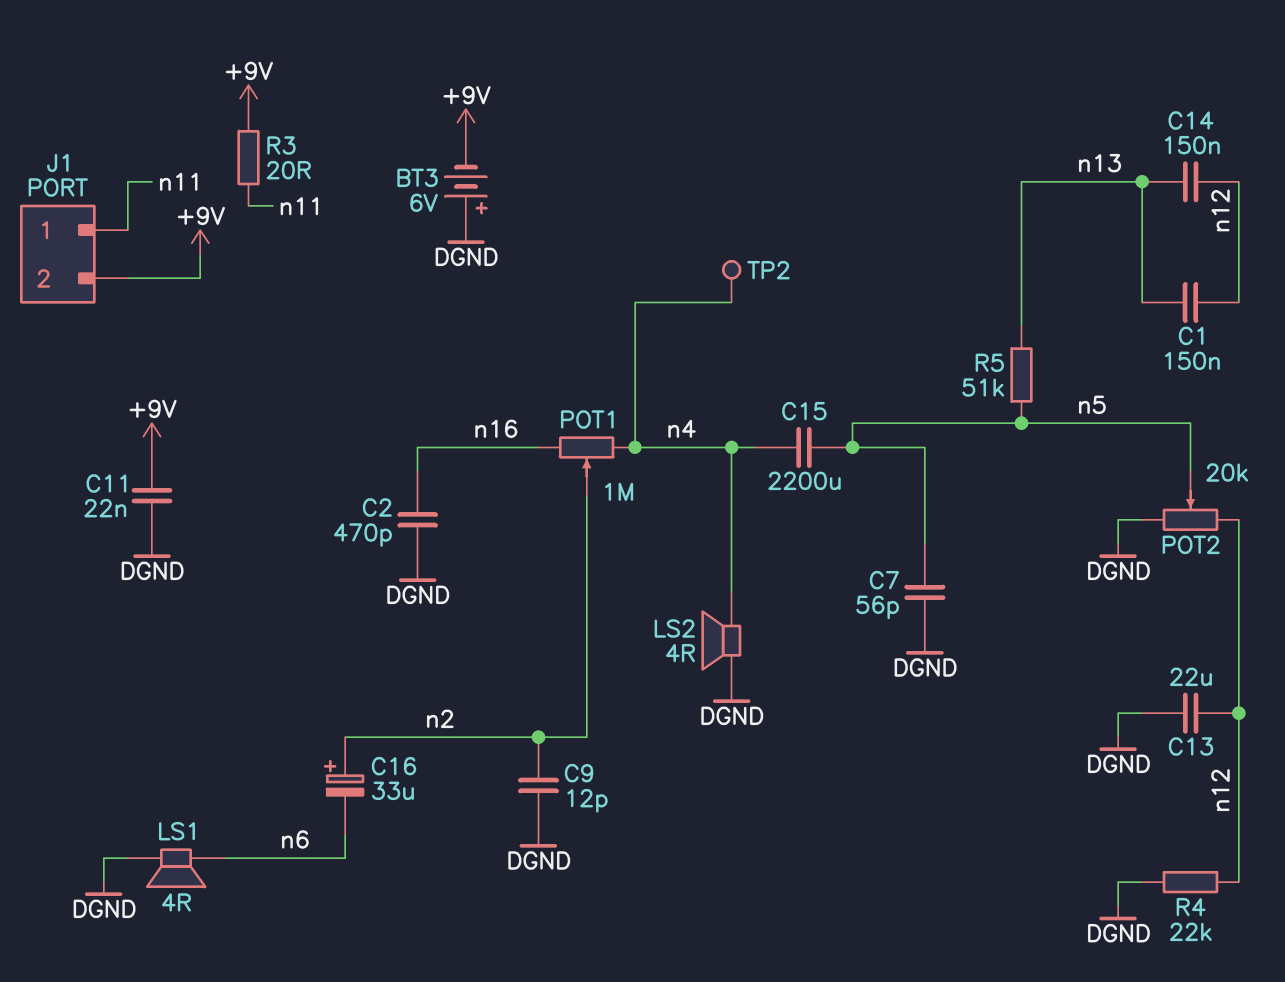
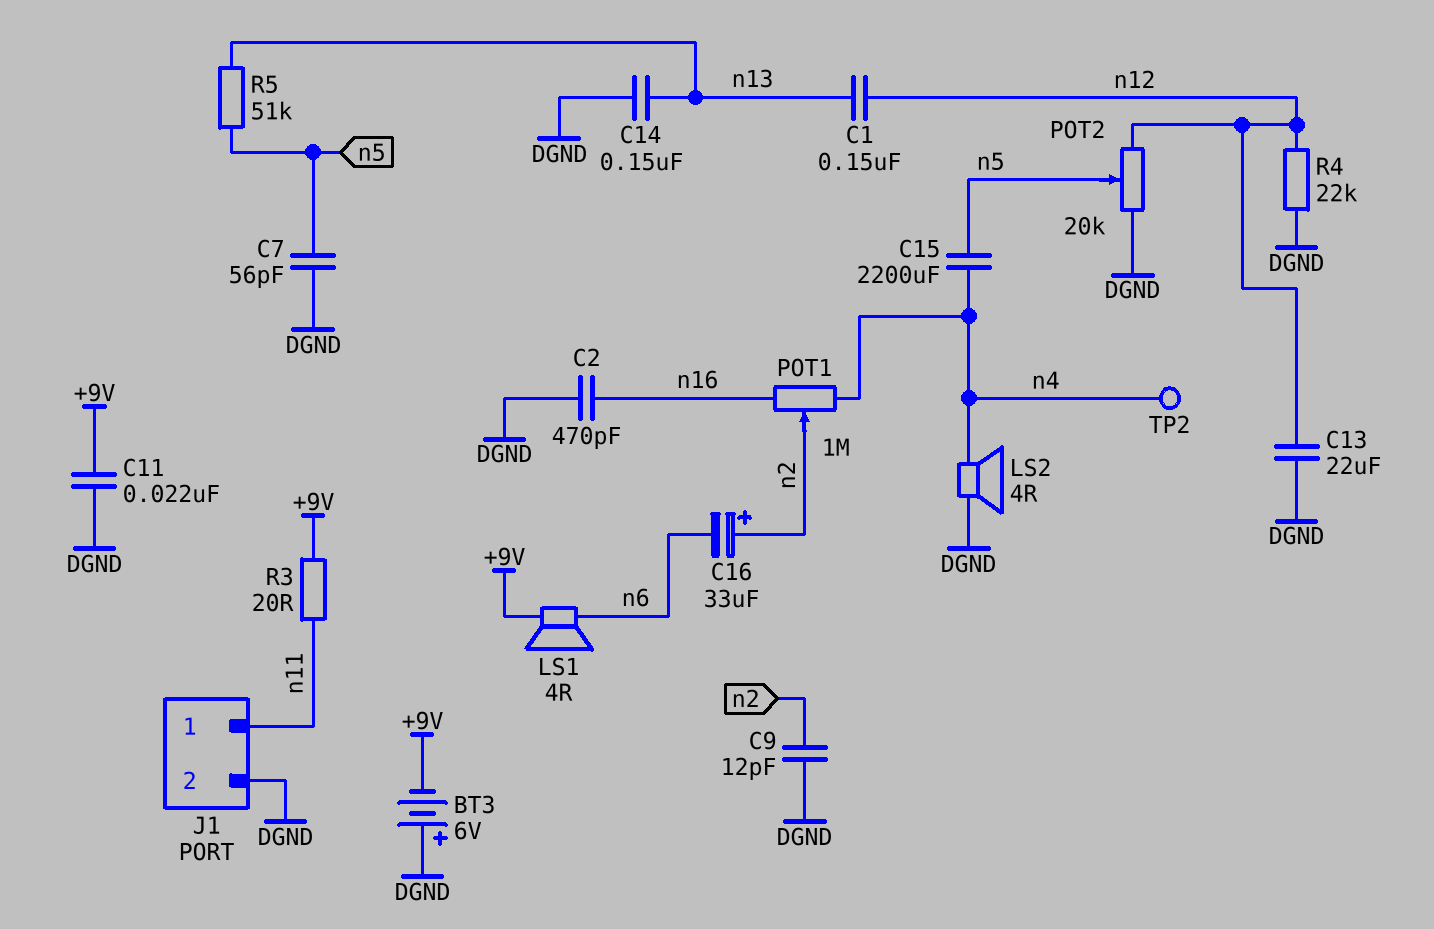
C14: 150nF (n12, n13) -> 150nF (DGND, n13)
J1 pin 2: +9V -> DGND
LS1: speaker 4R (DGND, n6) -> speaker 4R (+9V, n6)

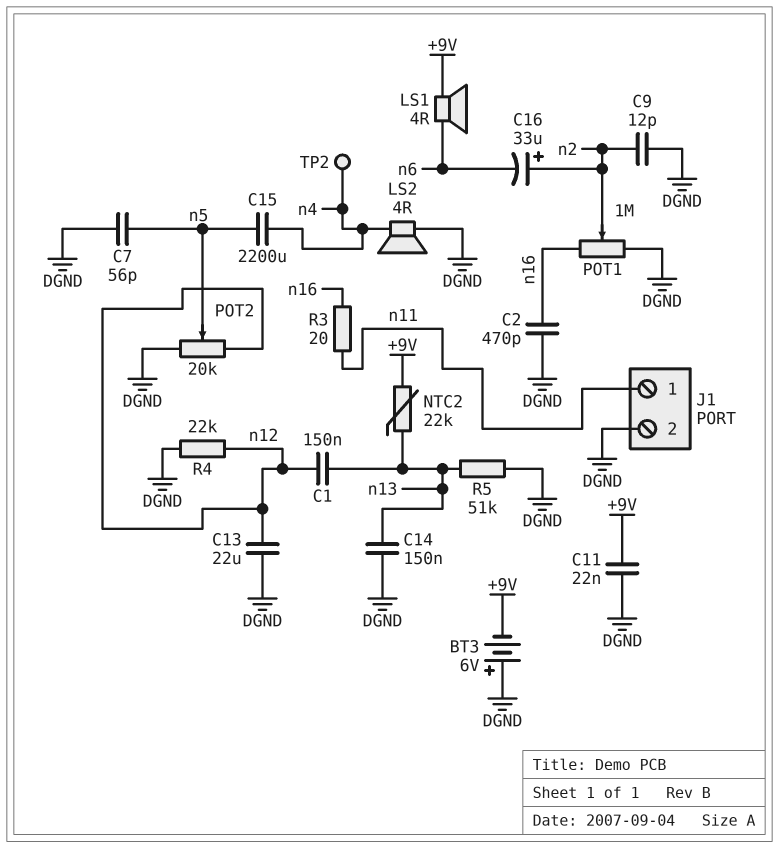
NTC2: none -> 22k (+9V, n13)
POT1: 1M (n4, n16, wiper n2) -> 1M (DGND, n16, wiper n2)
R3: 20 (+9V, n11) -> 20 (n11, n16)
R5: 51k (n5, n13) -> 51k (DGND, n13)

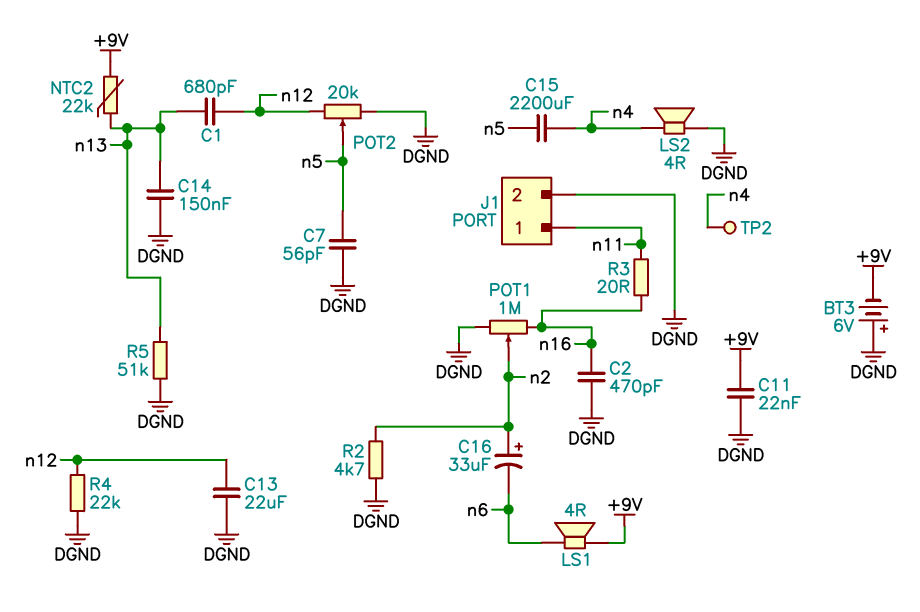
C1: 150nF (n12, n13) -> 680pF (n12, n13)
C9: 12pF (DGND, n2) -> none
R2: none -> 4.7k (DGND, n2)

